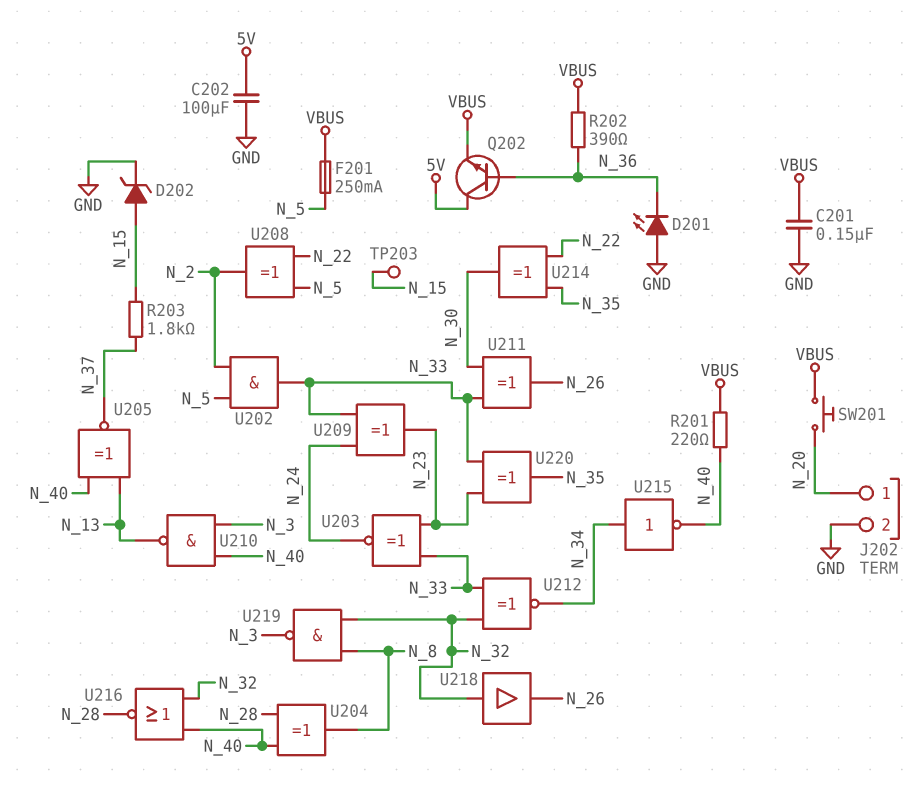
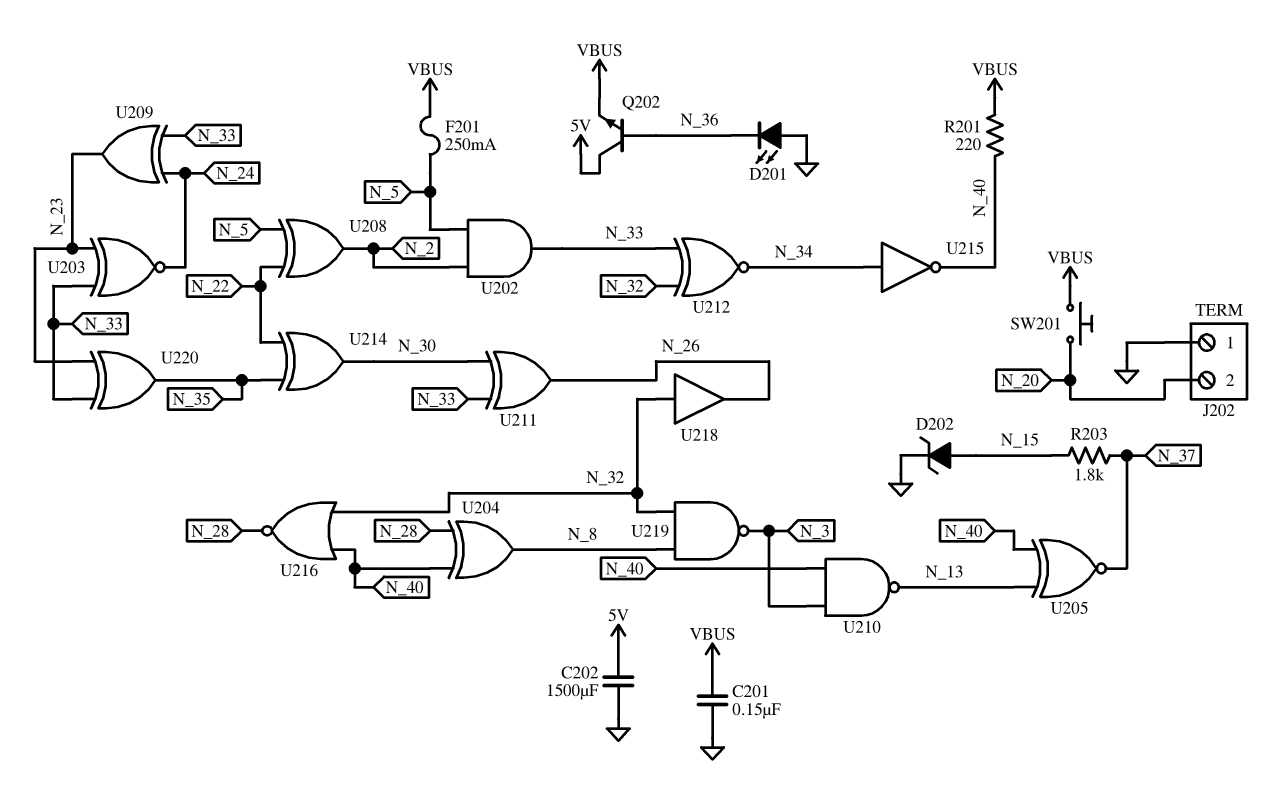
C202: 100uF (5V, GND) -> 1500uF (5V, GND)
J202 pin 1: N_20 -> GND
J202 pin 2: GND -> N_20
R202: 390 (N_36, VBUS) -> none
TP203: test point (N_15) -> none

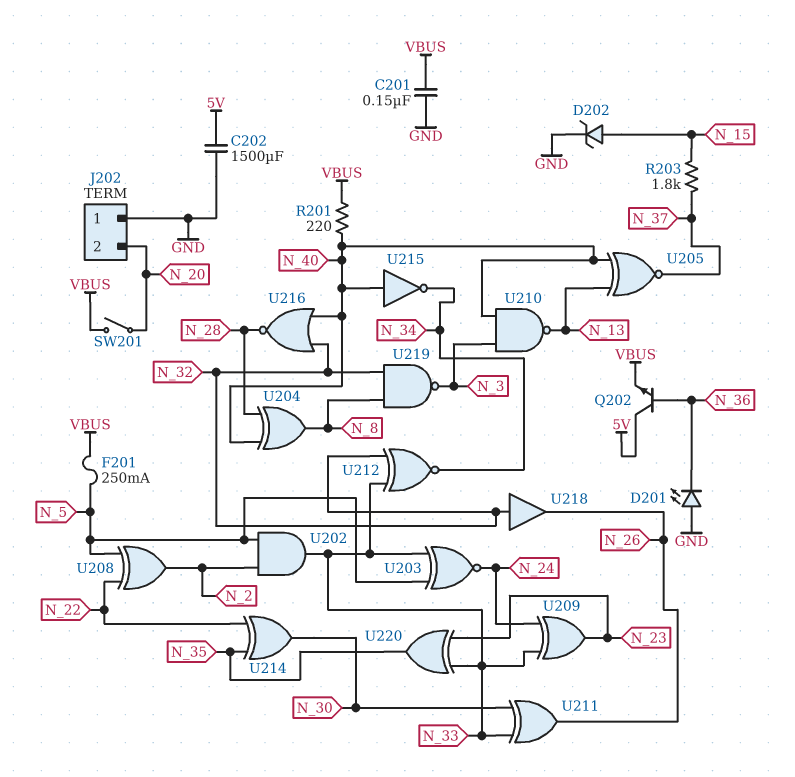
SW201: button (N_20, VBUS) -> switch (N_20, VBUS)
U203: XNOR (in N_23, in N_33, out N_24) -> XNOR (in N_5, in N_33, out N_24)
U215: NOT (in N_34, out N_40) -> NOT (in N_40, out N_34)

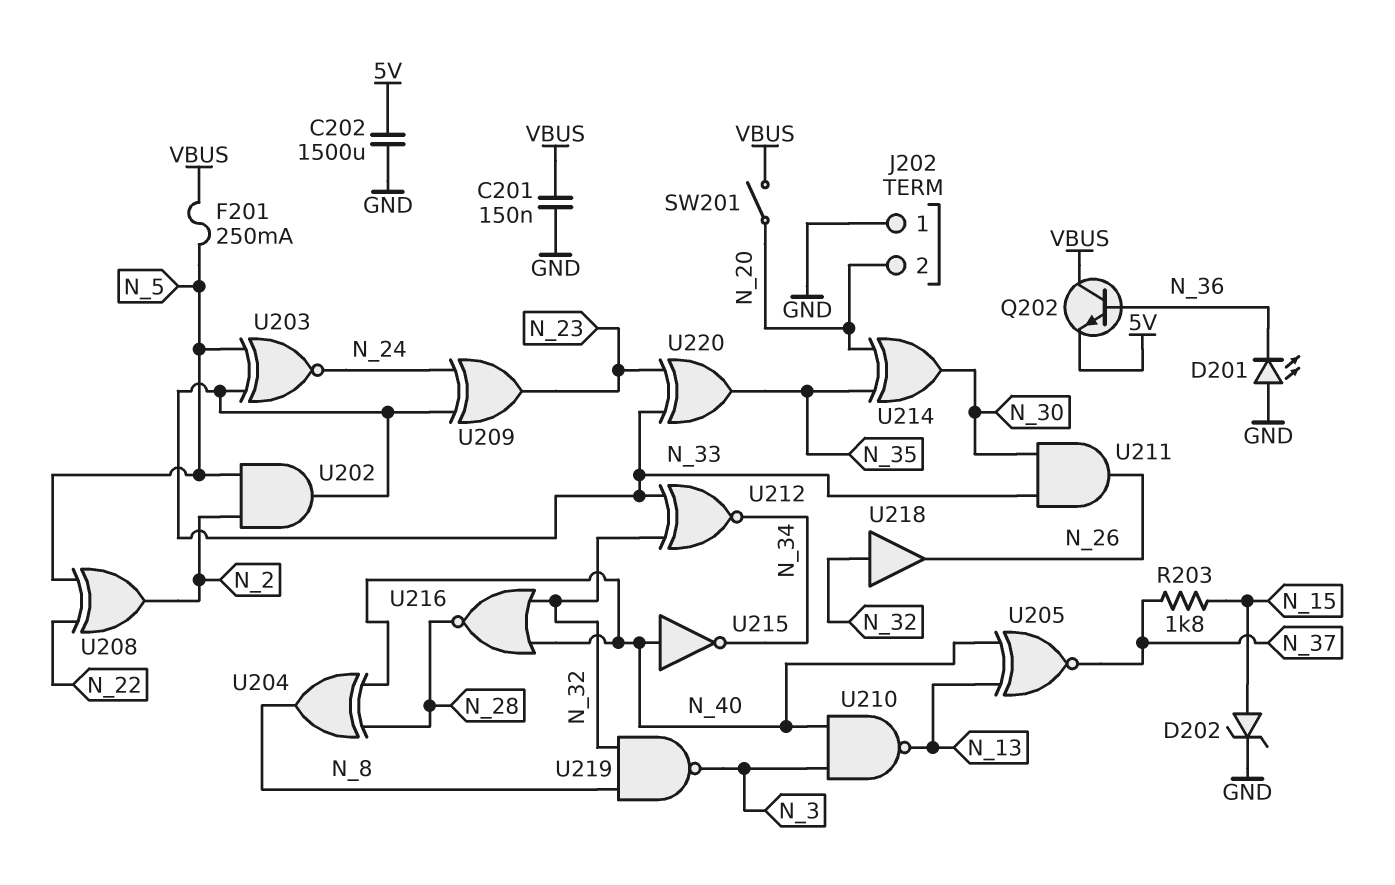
Q202: NPN (B N_36, C 5V, E VBUS) -> NPN (B N_36, C VBUS, E 5V)
R201: 220 (N_40, VBUS) -> none
U211: XOR (in N_30, in N_33, out N_26) -> AND (in N_30, in N_33, out N_26)
U214: XOR (in N_22, in N_35, out N_30) -> XOR (in N_20, in N_35, out N_30)

